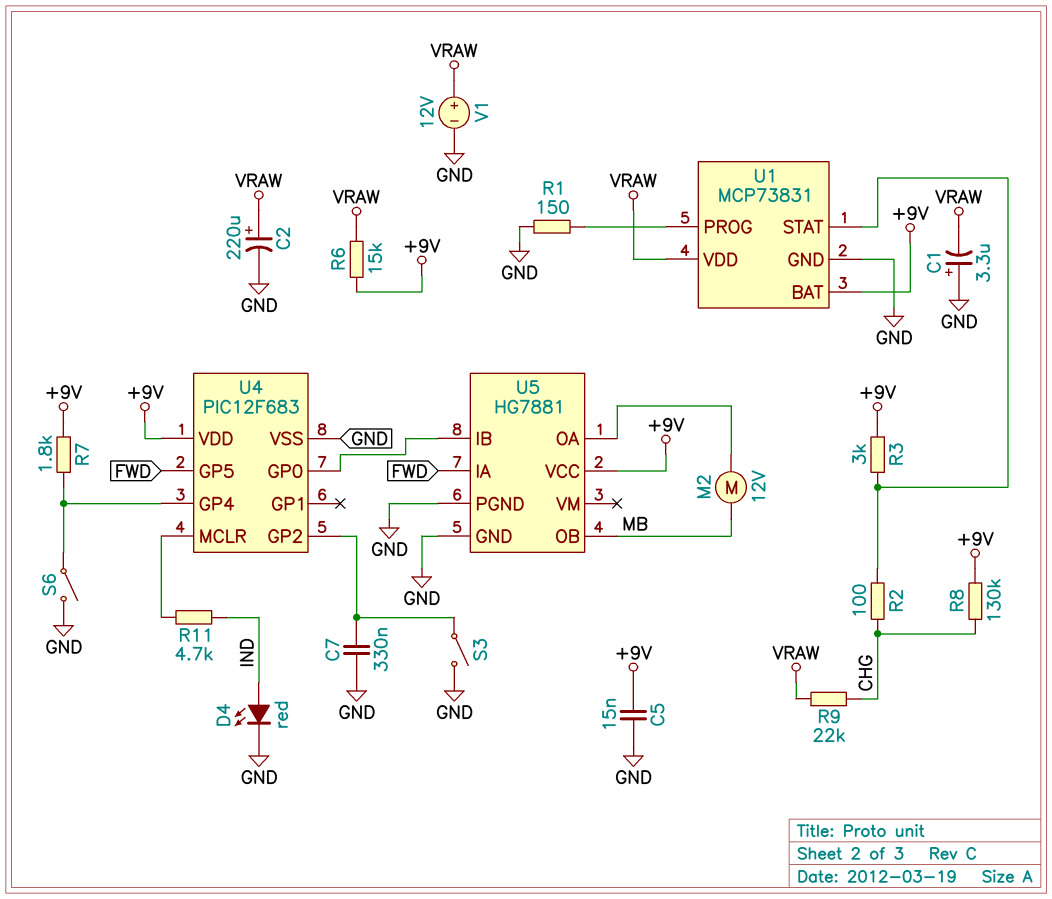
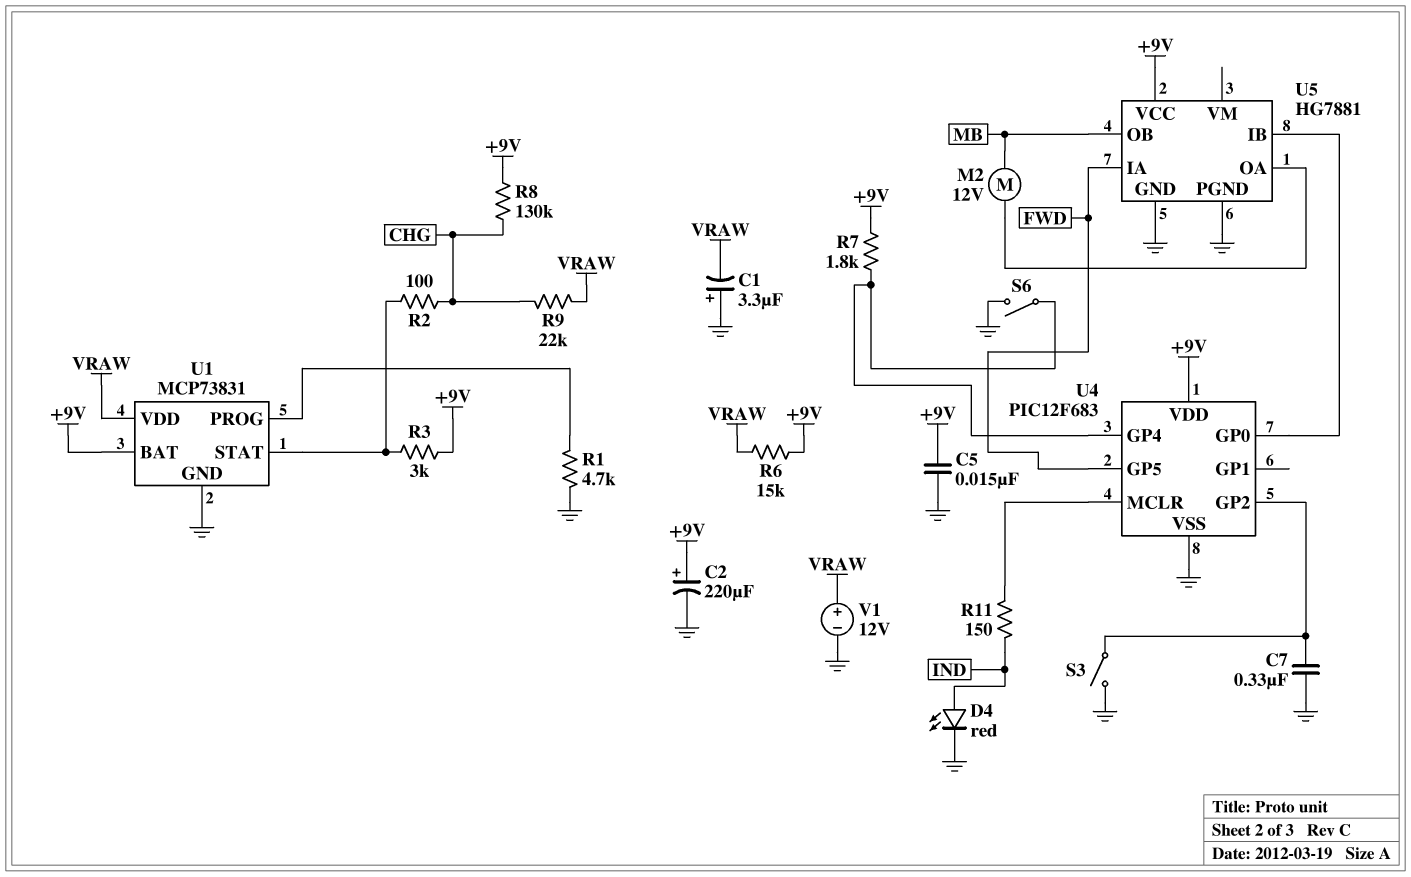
C2: 220uF (plus VRAW, minus GND) -> 220uF (plus +9V, minus GND)
R1: 150 (GND, U1/PROG) -> 4.7k (GND, U1/PROG)
R11: 4.7k (IND, U4/MCLR) -> 150 (IND, U4/MCLR)

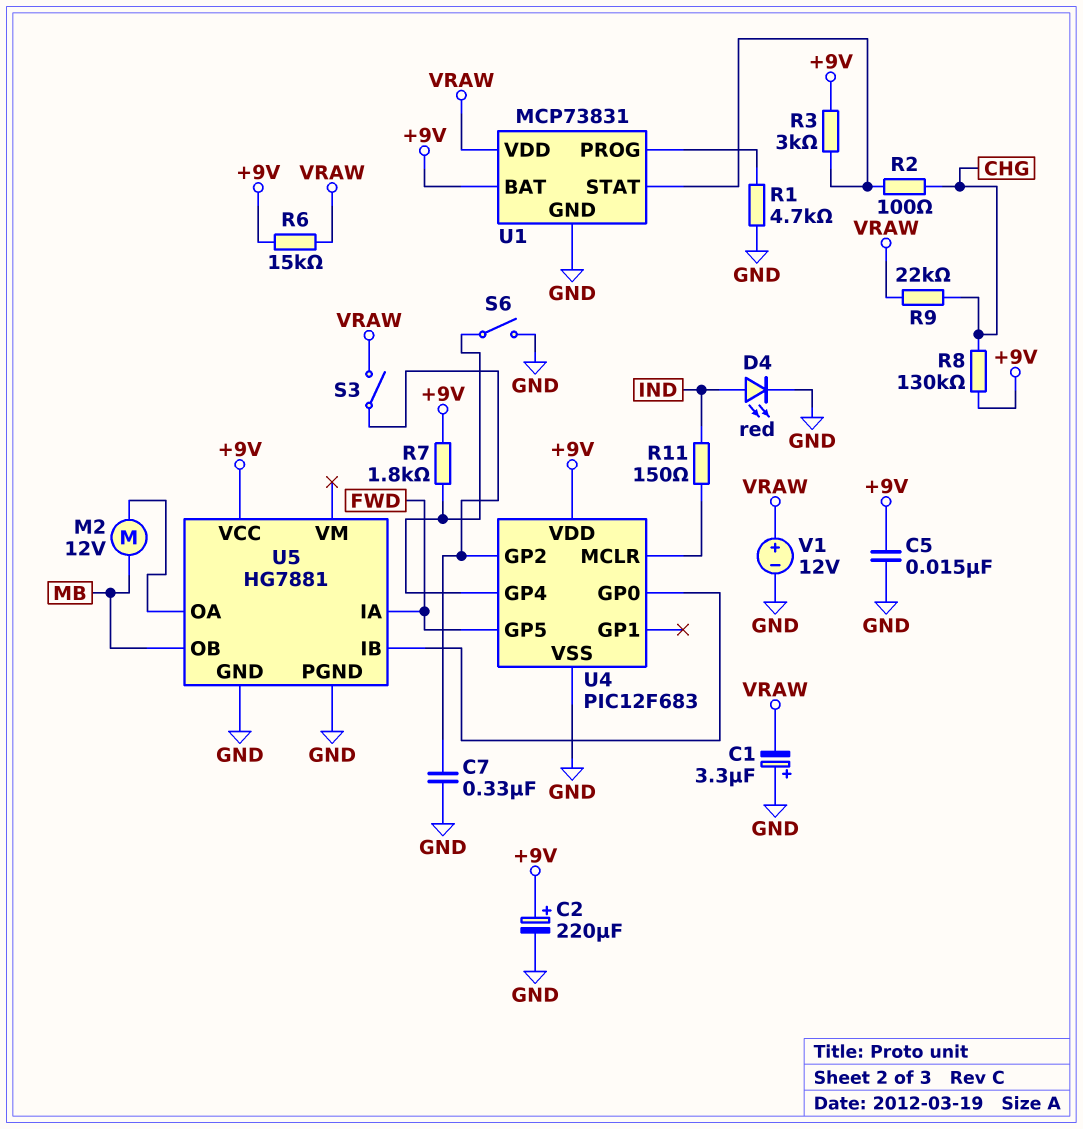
S3: switch (GND, U4/GP2) -> switch (U4/GP2, VRAW)

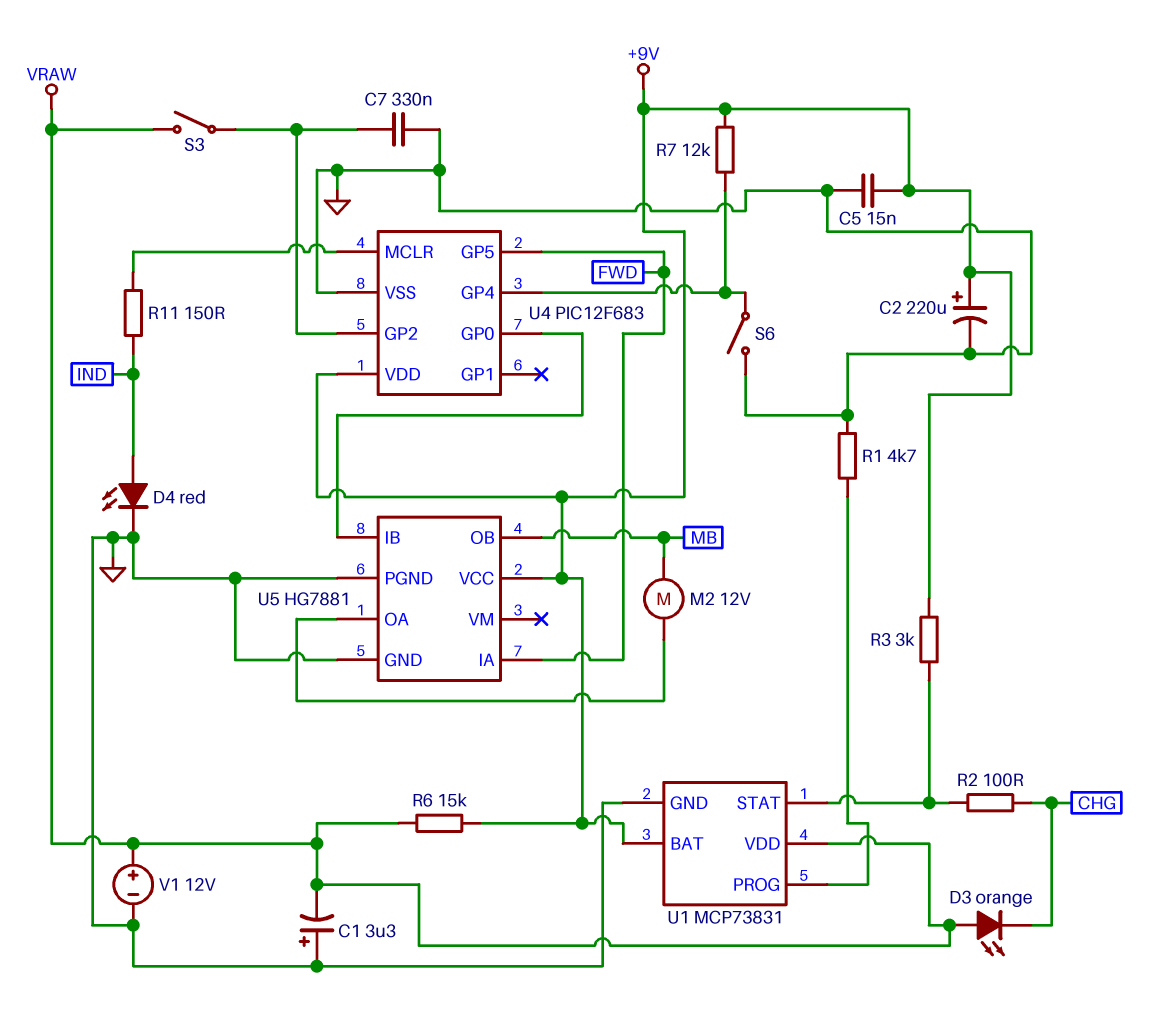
D3: none -> LED orange (A VRAW, K CHG)
R7: 1.8k (+9V, U4/GP4) -> 12k (+9V, U4/GP4)
R8: 130k (+9V, CHG) -> none
R9: 22k (CHG, VRAW) -> none

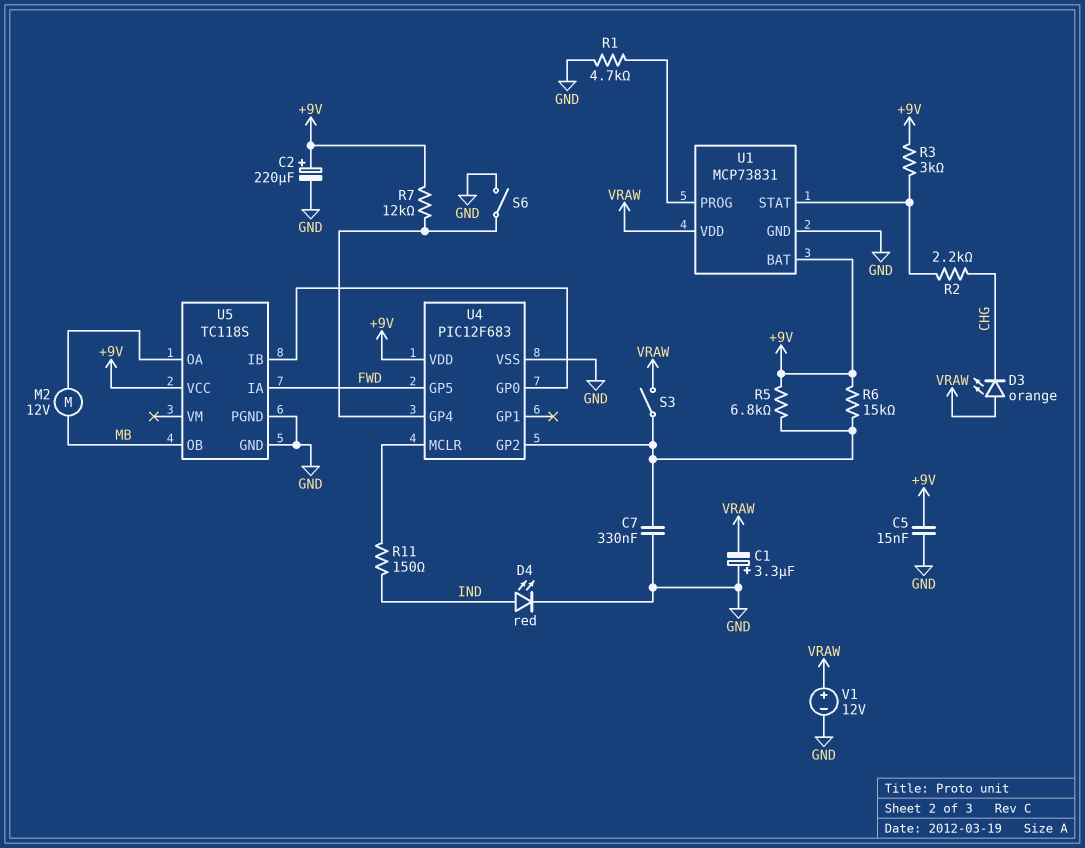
R2: 100 (CHG, U1/STAT) -> 2.2k (CHG, U1/STAT)
R5: none -> 6.8k (+9V, U4/GP2)
R6: 15k (+9V, VRAW) -> 15k (+9V, U4/GP2)
U5: HG7881 -> TC118S

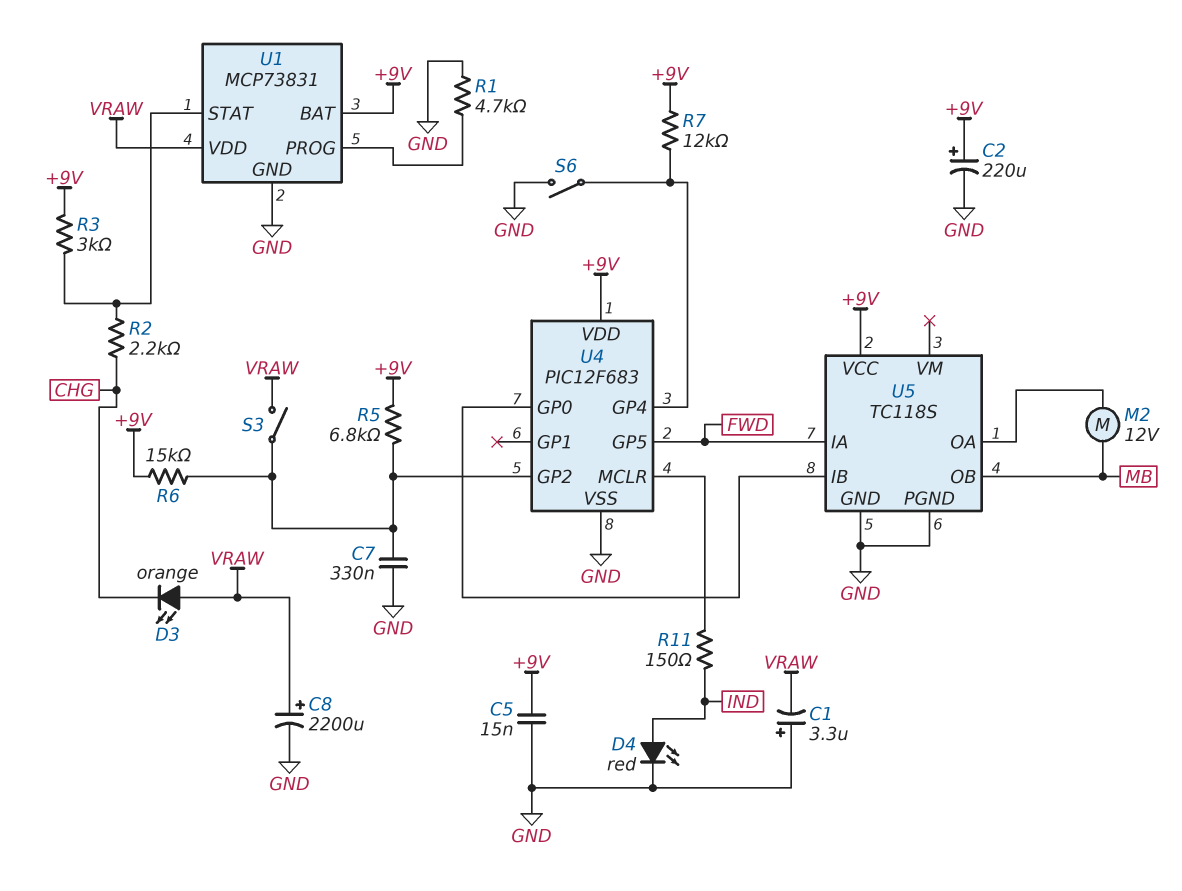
C8: none -> 2200uF (plus VRAW, minus GND)
V1: 12V (plus VRAW, minus GND) -> none

